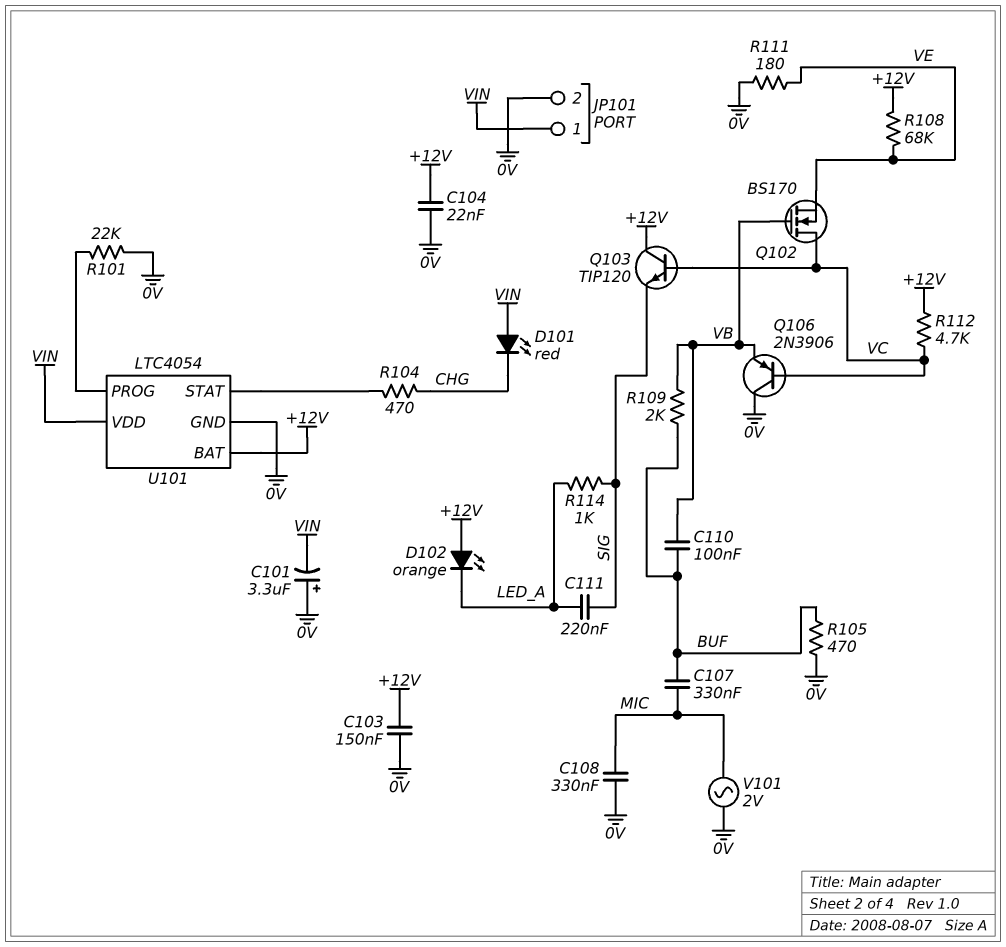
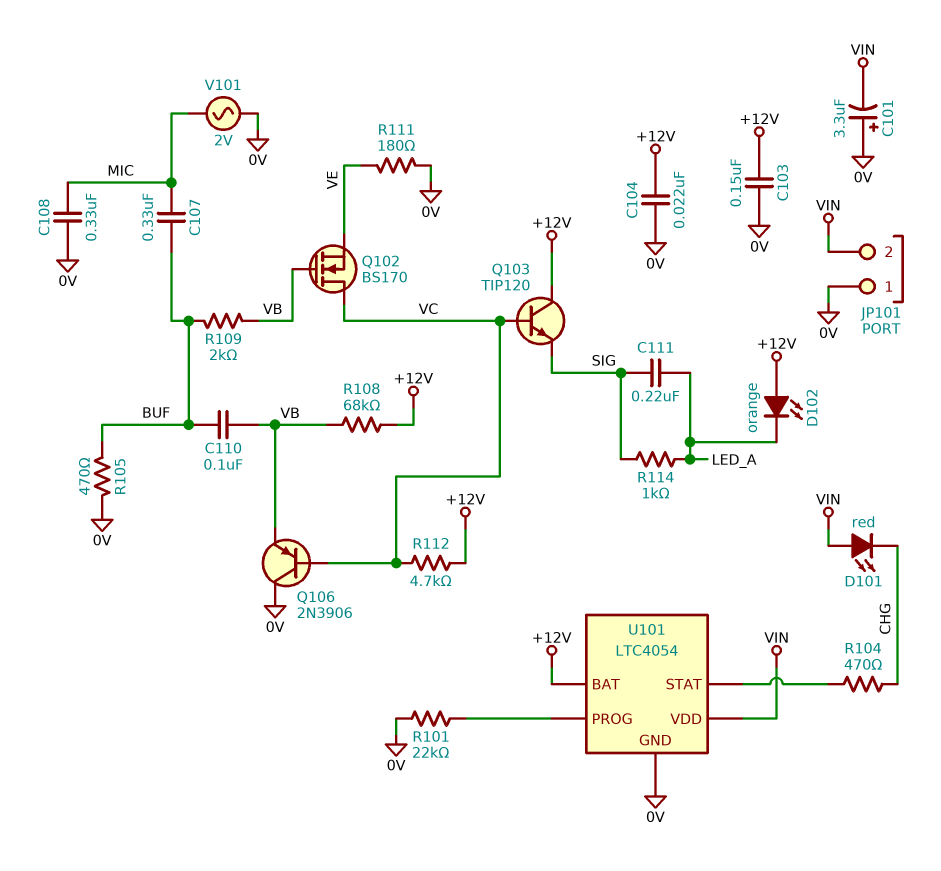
JP101 pin 1: VIN -> 0V
JP101 pin 2: 0V -> VIN
R108: 68k (+12V, VE) -> 68k (+12V, VB)

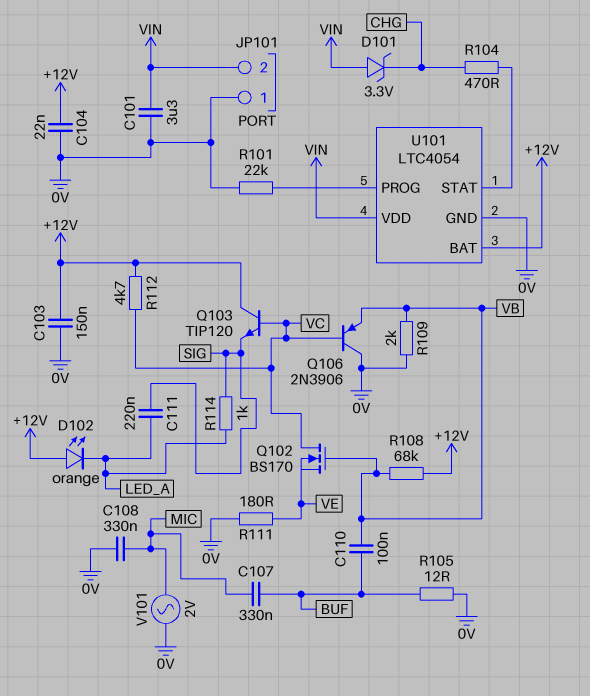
C101: 3.3uF (plus 0V, minus VIN) -> 3.3uF (0V, VIN)
D101: LED red (A VIN, K CHG) -> zener 3.3V (A VIN, K CHG)
R105: 470 (0V, BUF) -> 12 (0V, BUF)
R109: 2k (BUF, VB) -> 2k (0V, VB)

